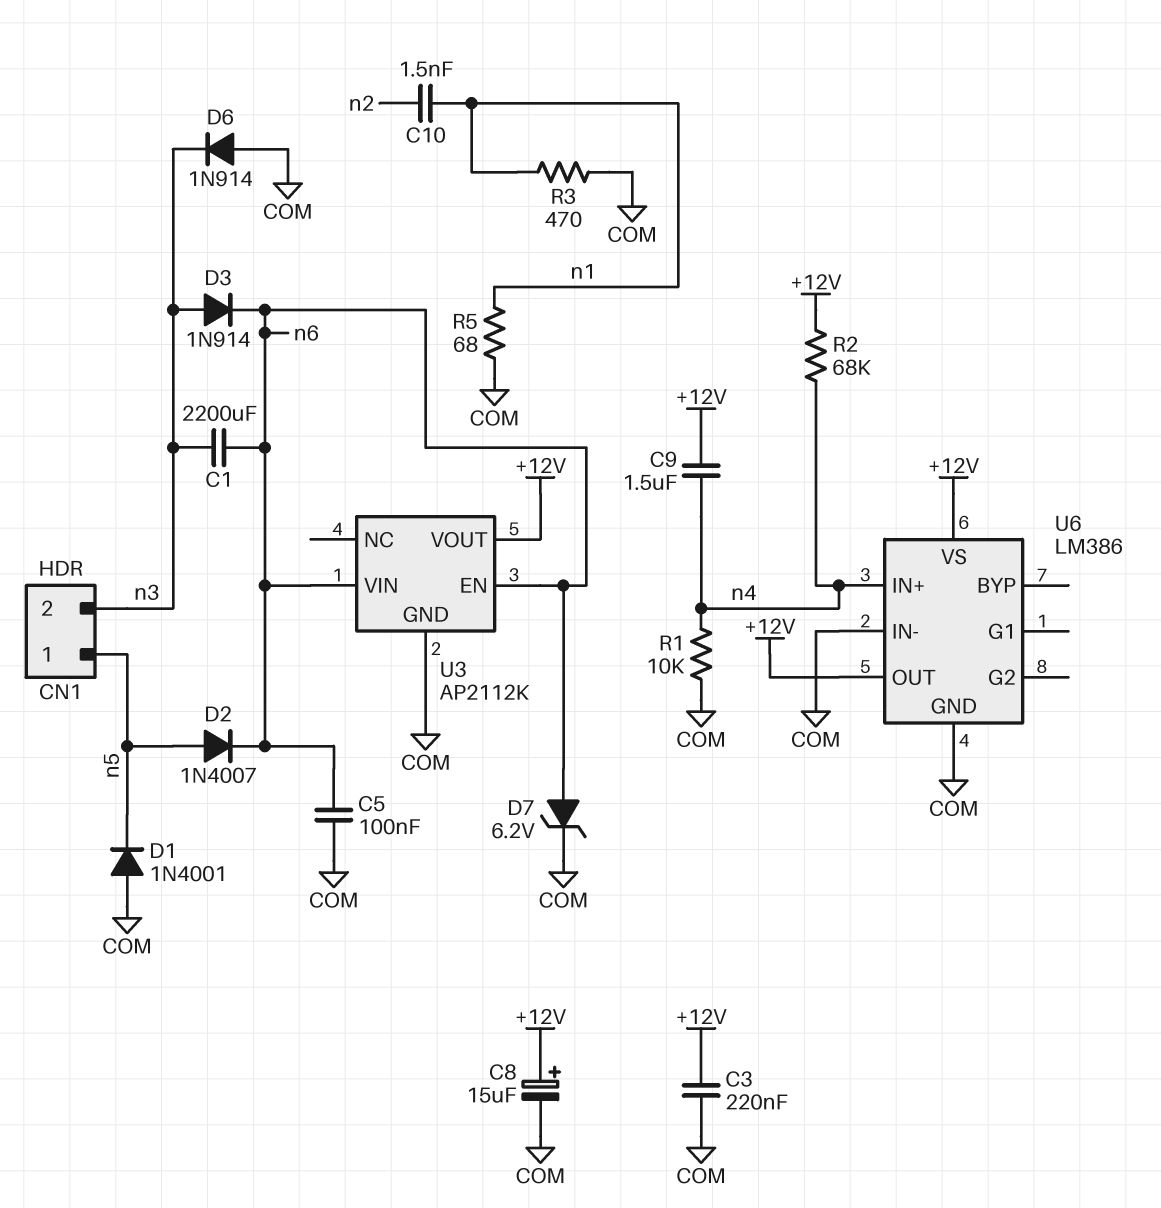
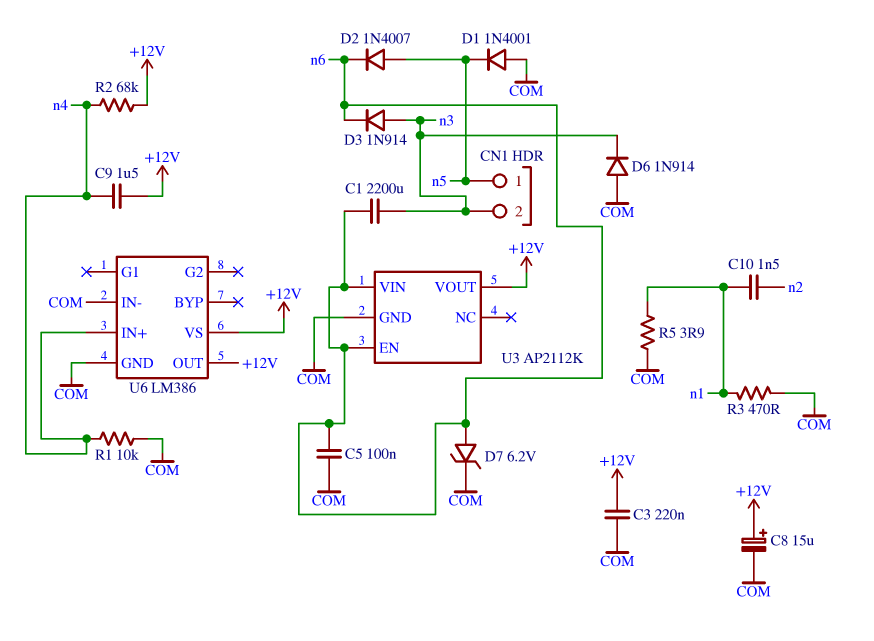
R5: 68 (COM, n1) -> 3.9 (COM, n1)

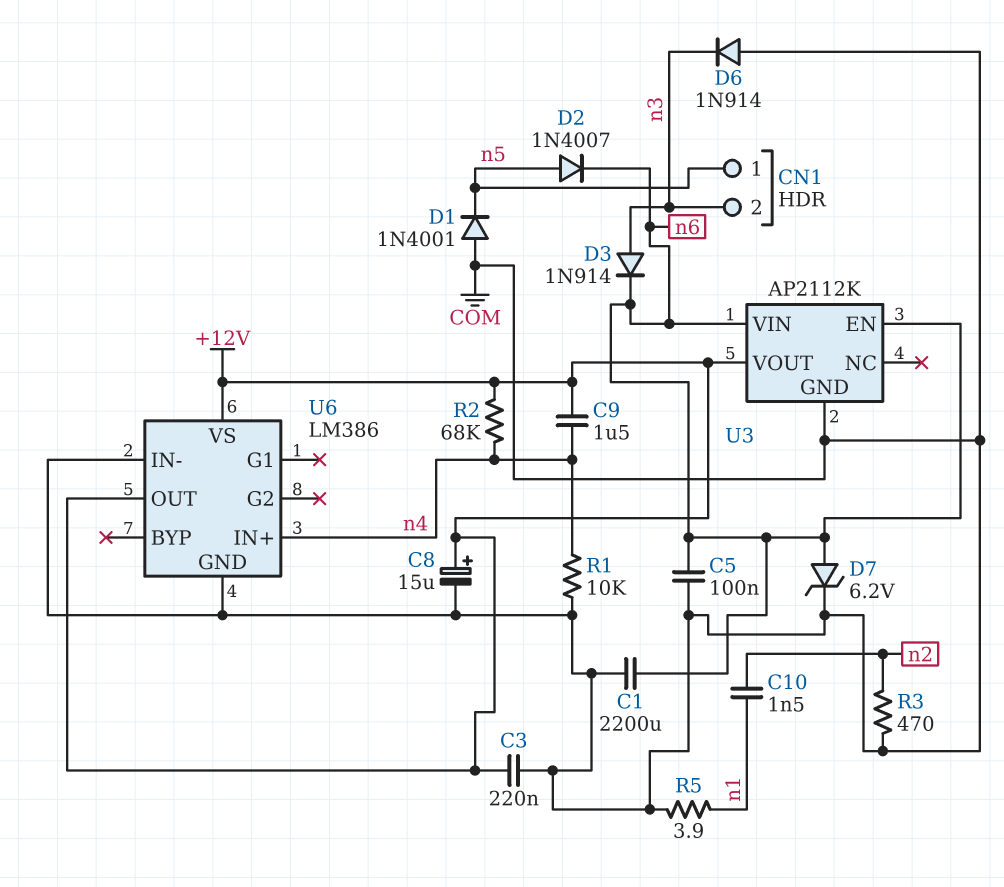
C1: 2200uF (n3, n6) -> 2200uF (COM, n6)
R3: 470 (COM, n1) -> 470 (COM, n2)

